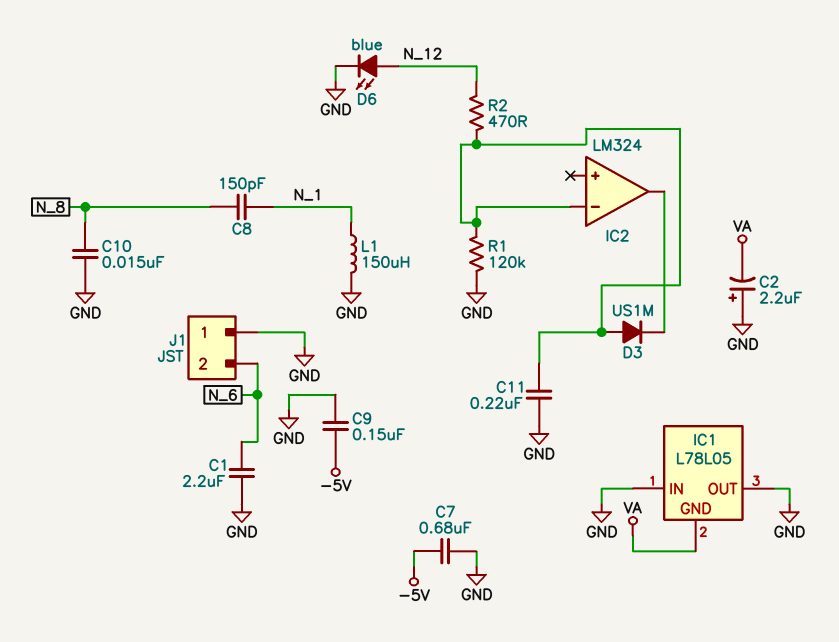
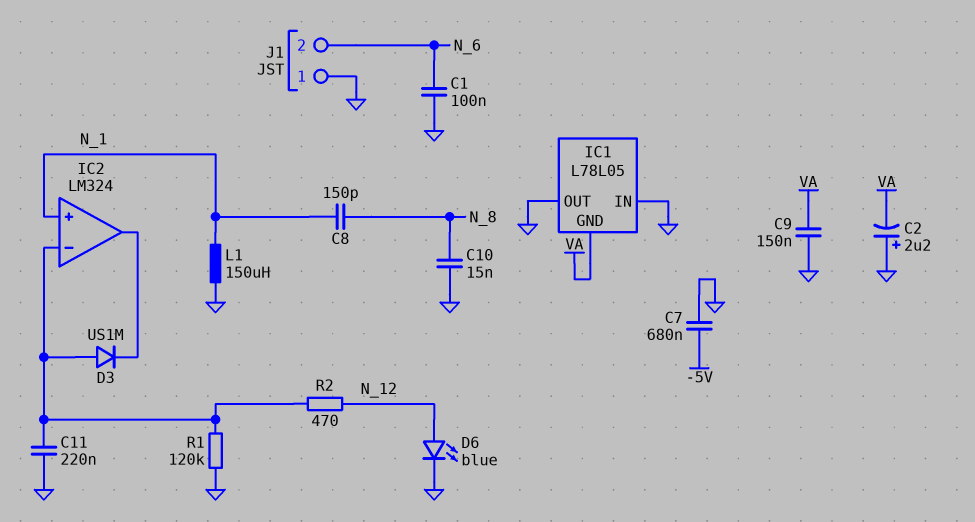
C1: 2.2uF (GND, N_6) -> 100nF (GND, N_6)
C9: 150nF (-5V, GND) -> 150nF (GND, VA)
IC2 pin in+: none -> N_1

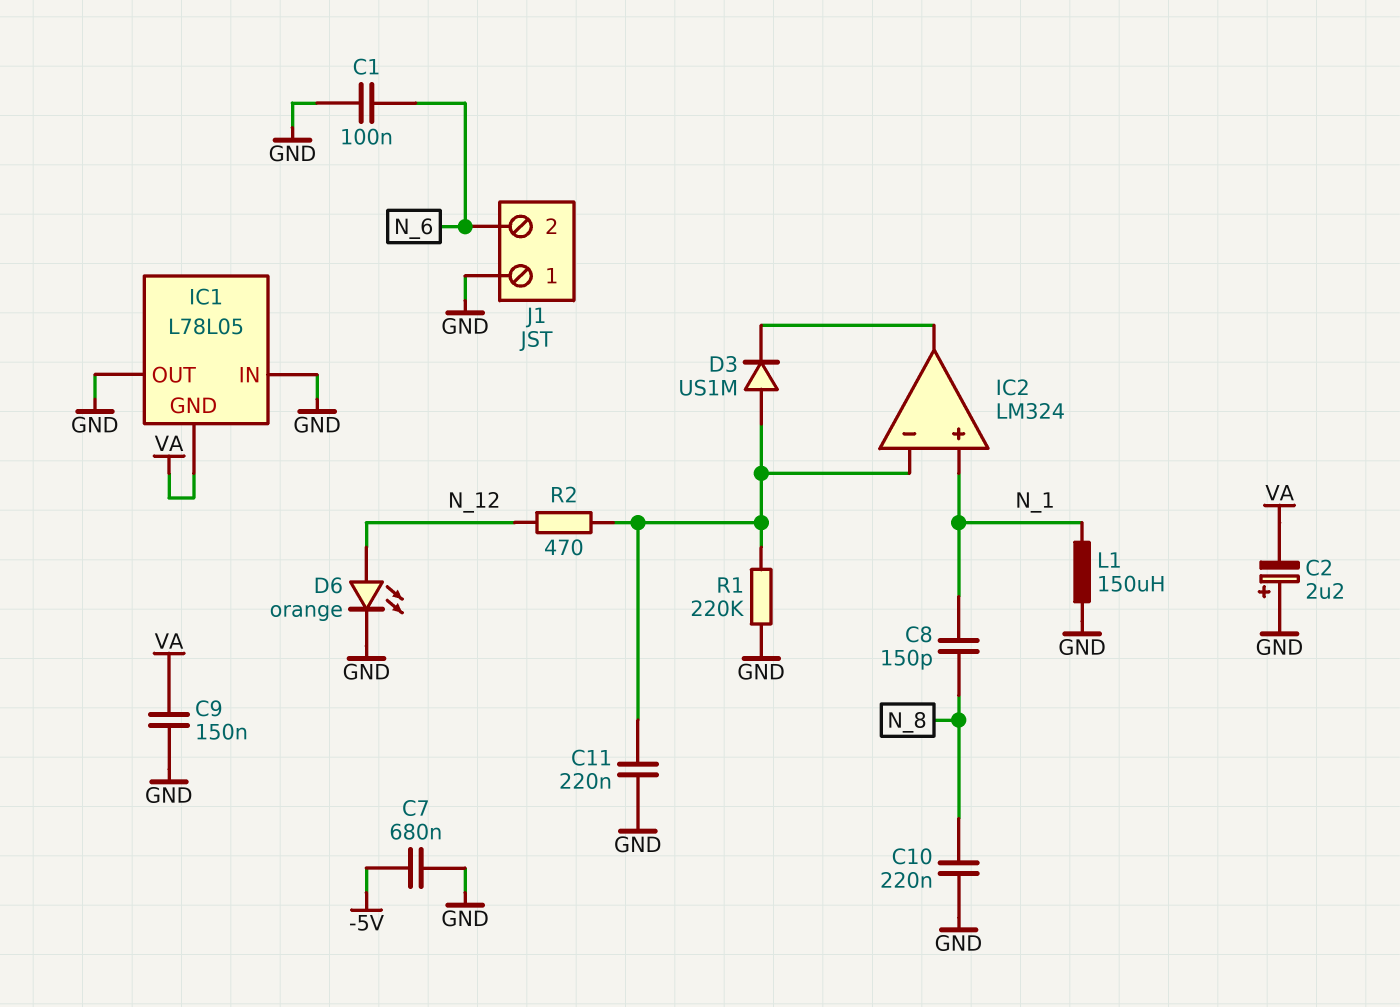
C10: 15nF (GND, N_8) -> 220nF (GND, N_8)
D6: LED blue (A N_12, K GND) -> LED orange (A N_12, K GND)
R1: 120k (GND, IC2/in-) -> 220k (GND, IC2/in-)

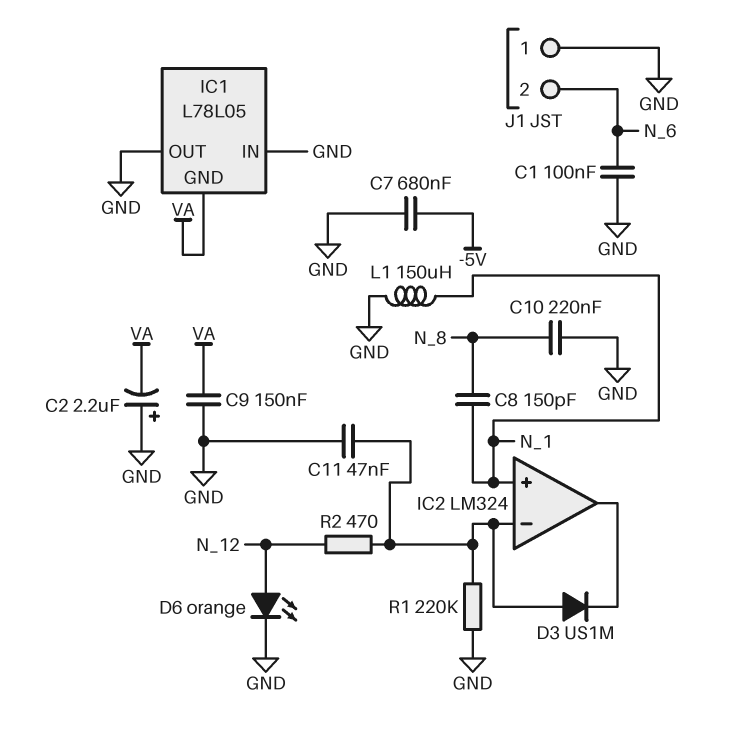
C11: 220nF (GND, IC2/in-) -> 47nF (GND, IC2/in-)

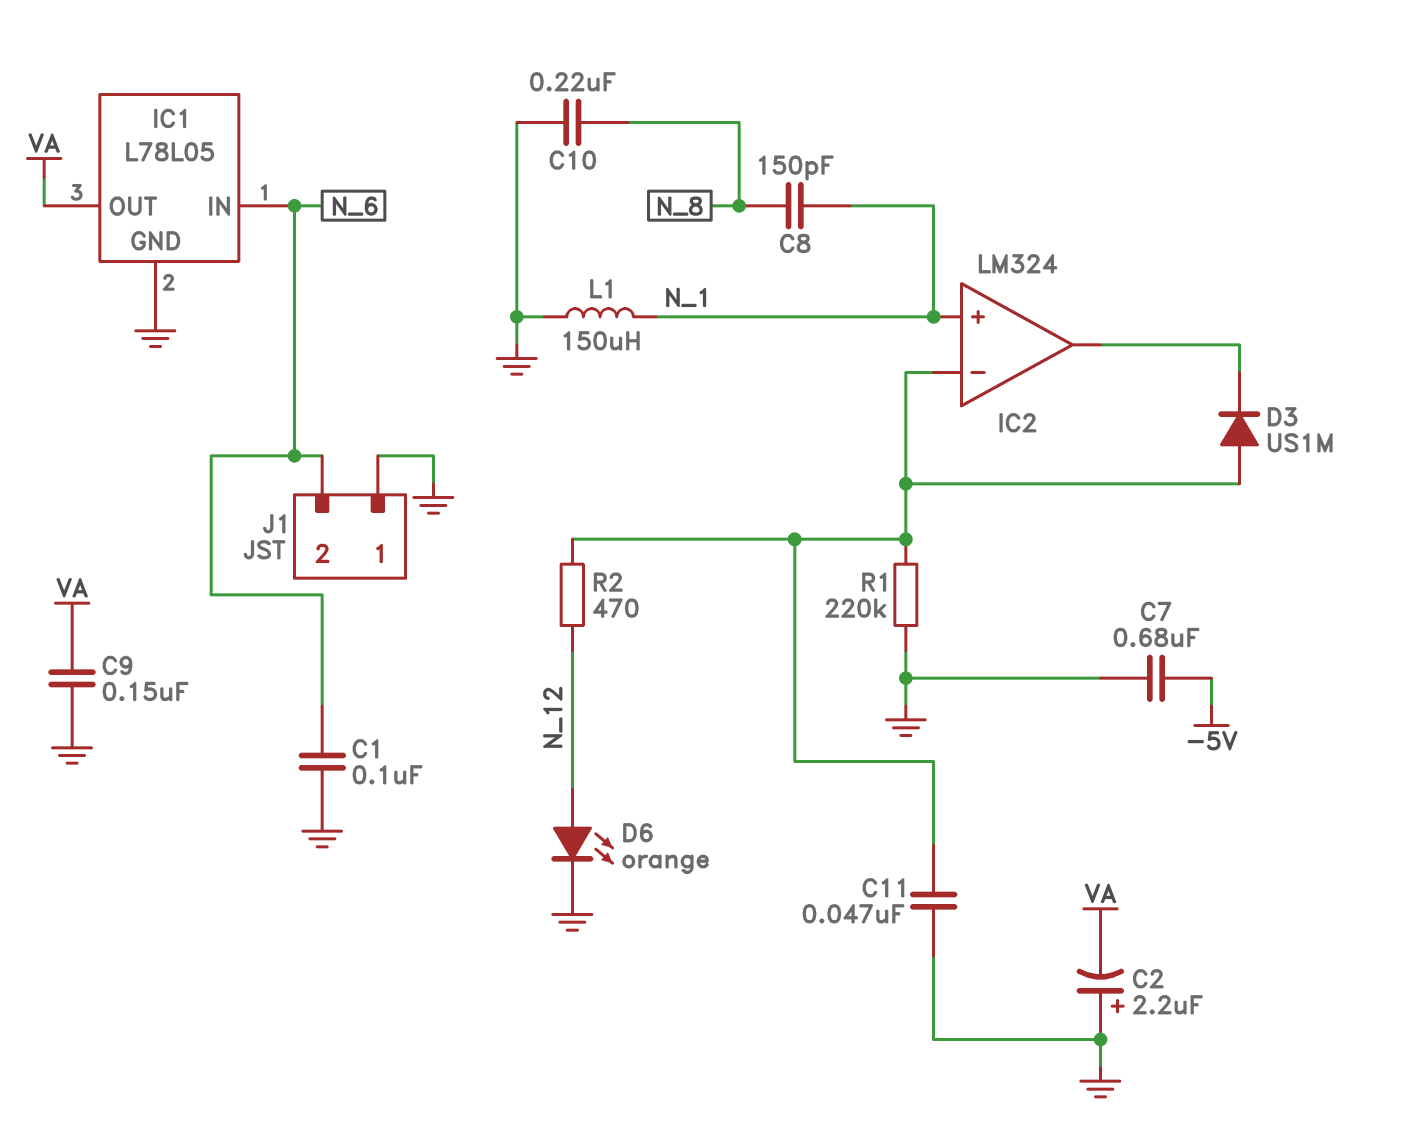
IC1 pin GND: VA -> GND
IC1 pin IN: GND -> N_6
IC1 pin OUT: GND -> VA

